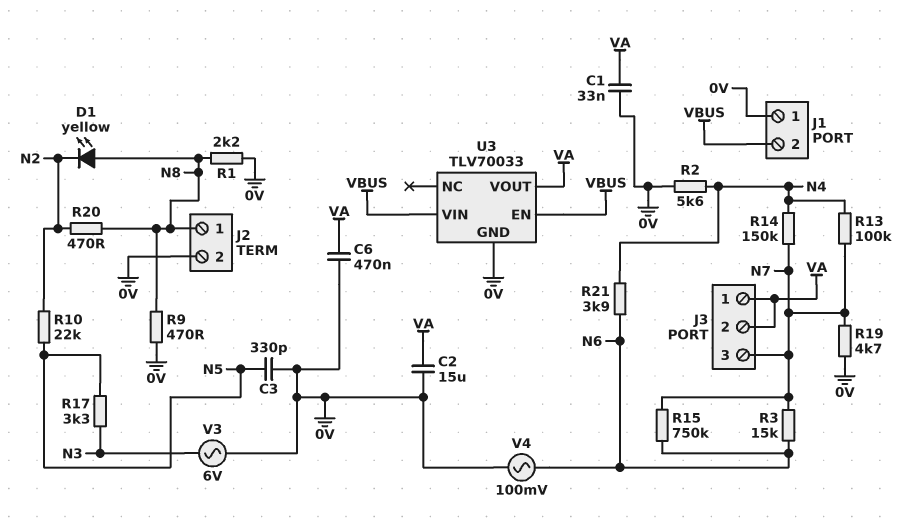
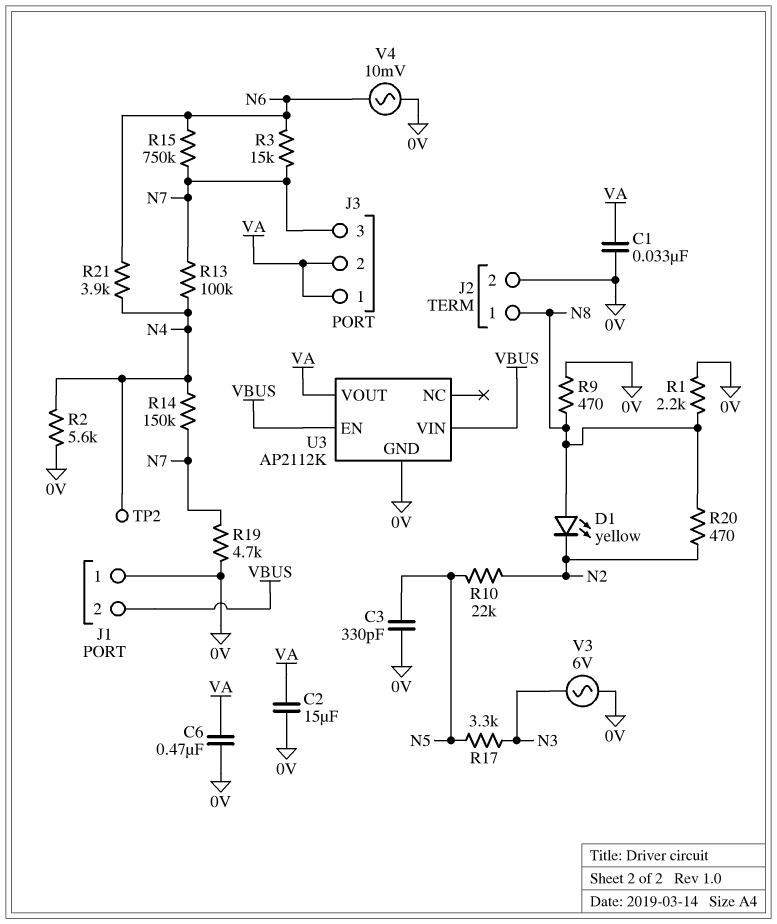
TP2: none -> test point (N4)
U3: TLV70033 -> AP2112K
V4: AC 100mV (0V, N6) -> AC 10mV (0V, N6)

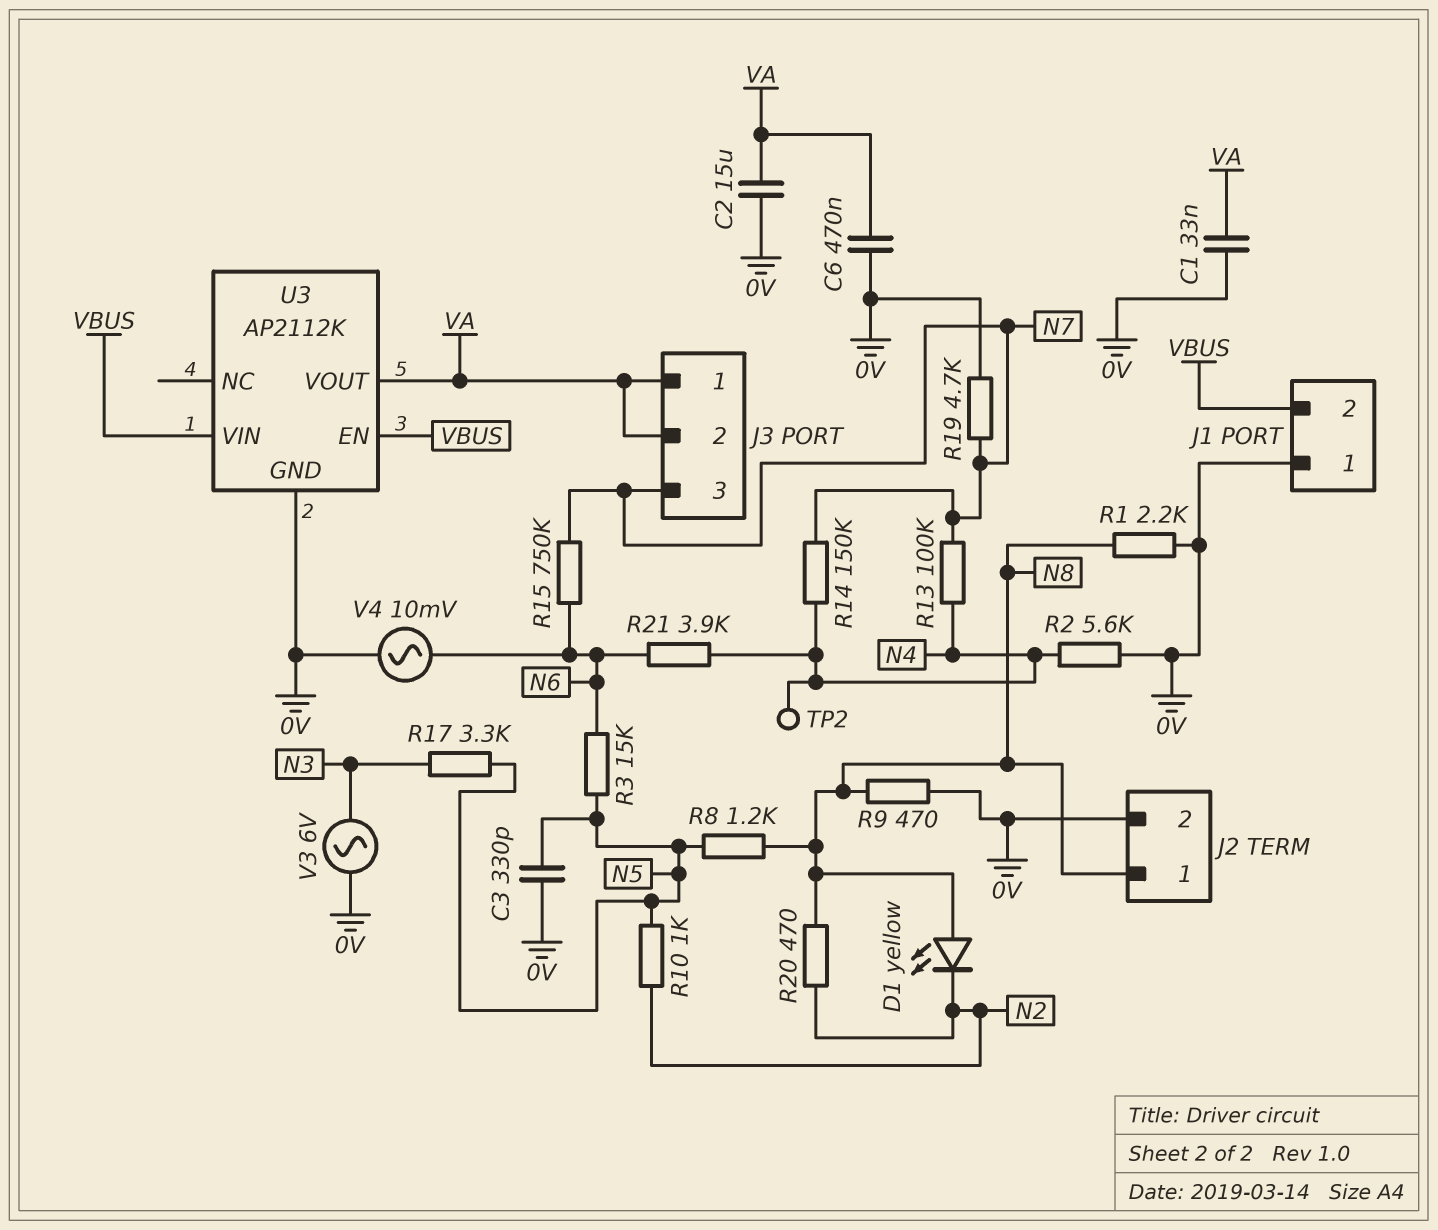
R3: 15k (N6, N7) -> 15k (N5, N6)
R8: none -> 1.2k (N5, N8)
R10: 22k (N2, N5) -> 1k (N2, N5)

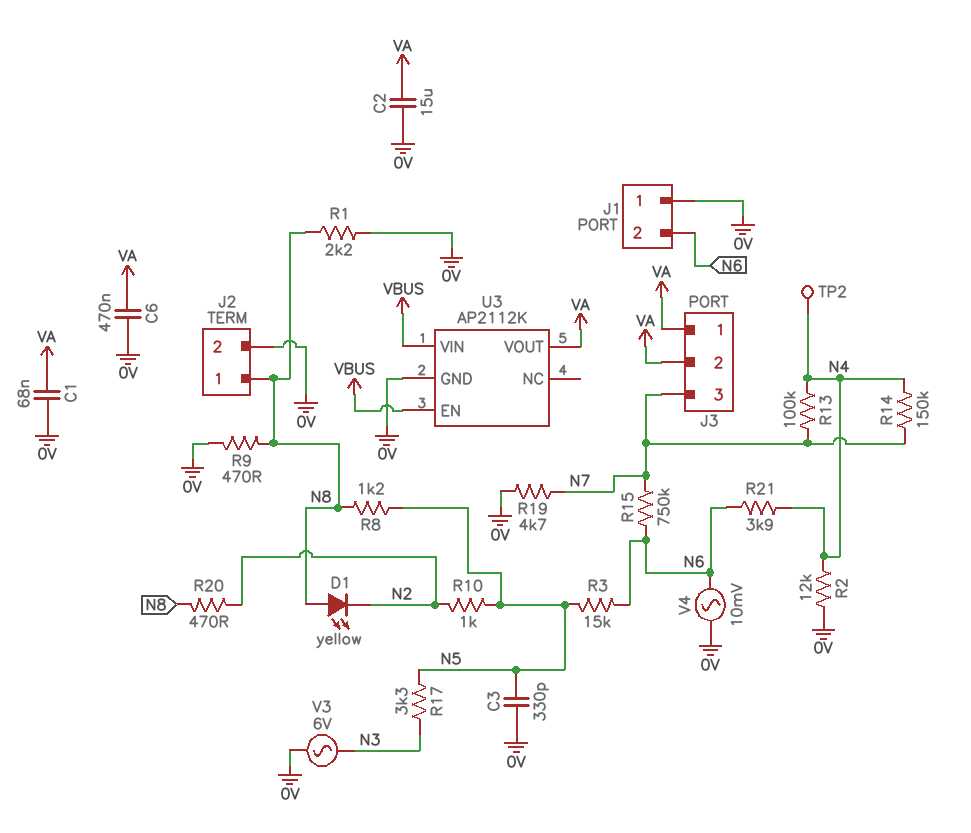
C1: 33nF (0V, VA) -> 68nF (0V, VA)
J1 pin 2: VBUS -> N6
R2: 5.6k (0V, N4) -> 12k (0V, N4)

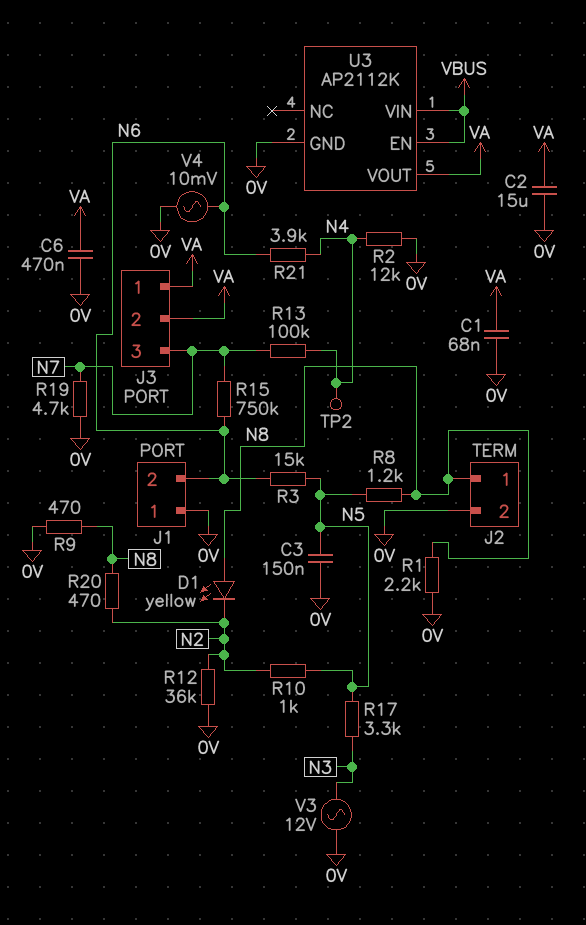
C3: 330pF (0V, N5) -> 150nF (0V, N5)
R12: none -> 36k (0V, N2)
R14: 150k (N4, N7) -> none
V3: AC 6V (0V, N3) -> AC 12V (0V, N3)

